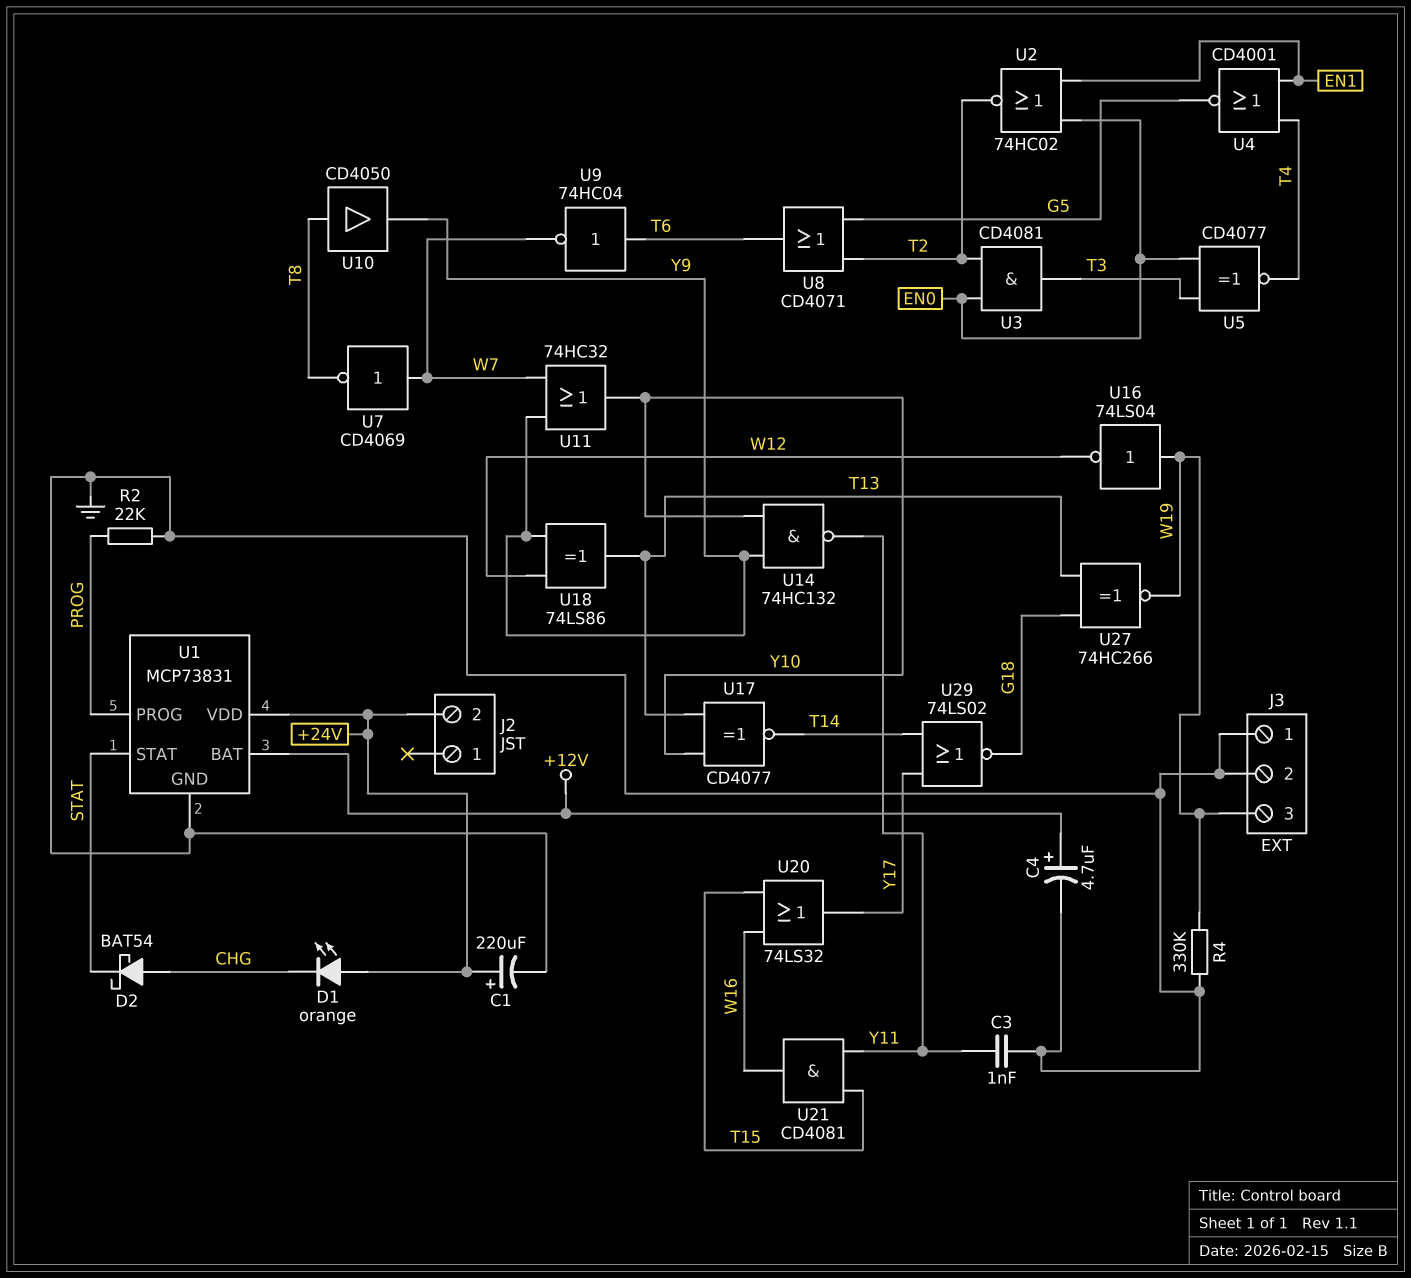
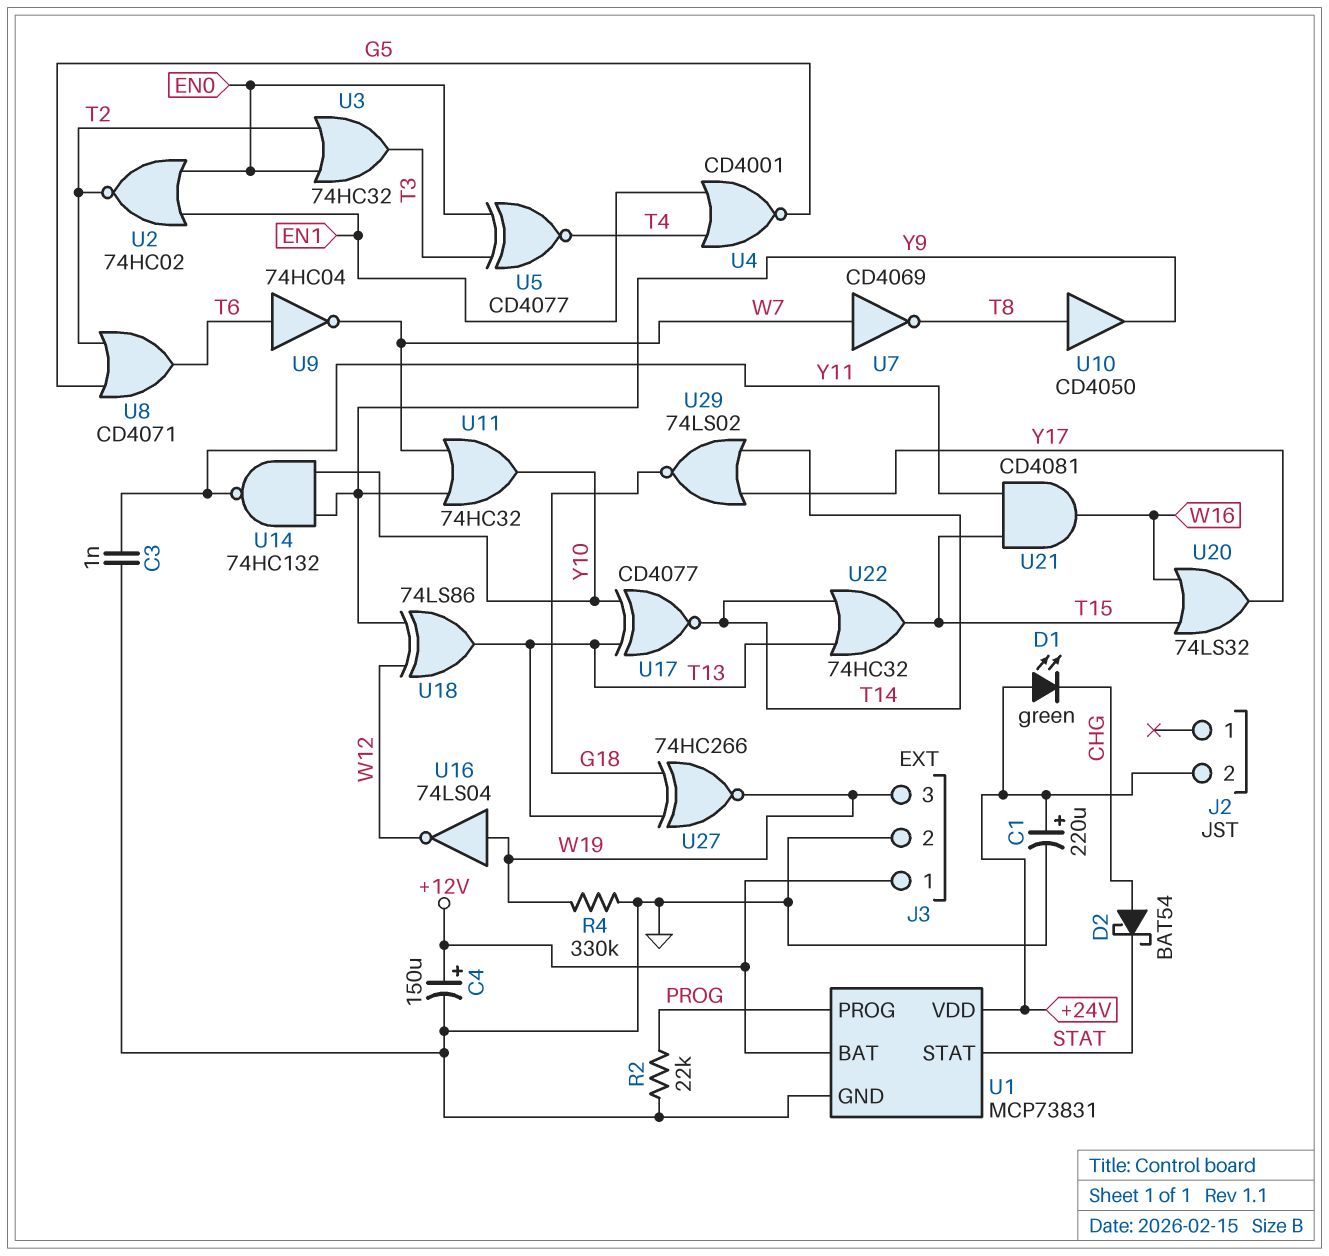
C4: 4.7uF (plus +12V, minus GND) -> 150uF (plus +12V, minus GND)
D1: LED orange (A +24V, K CHG) -> LED green (A +24V, K CHG)
J3 pin 1: GND -> +12V
U3: AND CD4081 (in EN0, in T2, out T3) -> OR 74HC32 (in EN0, in T2, out T3)
U22: none -> OR 74HC32 (in T13, in T14, out T15)

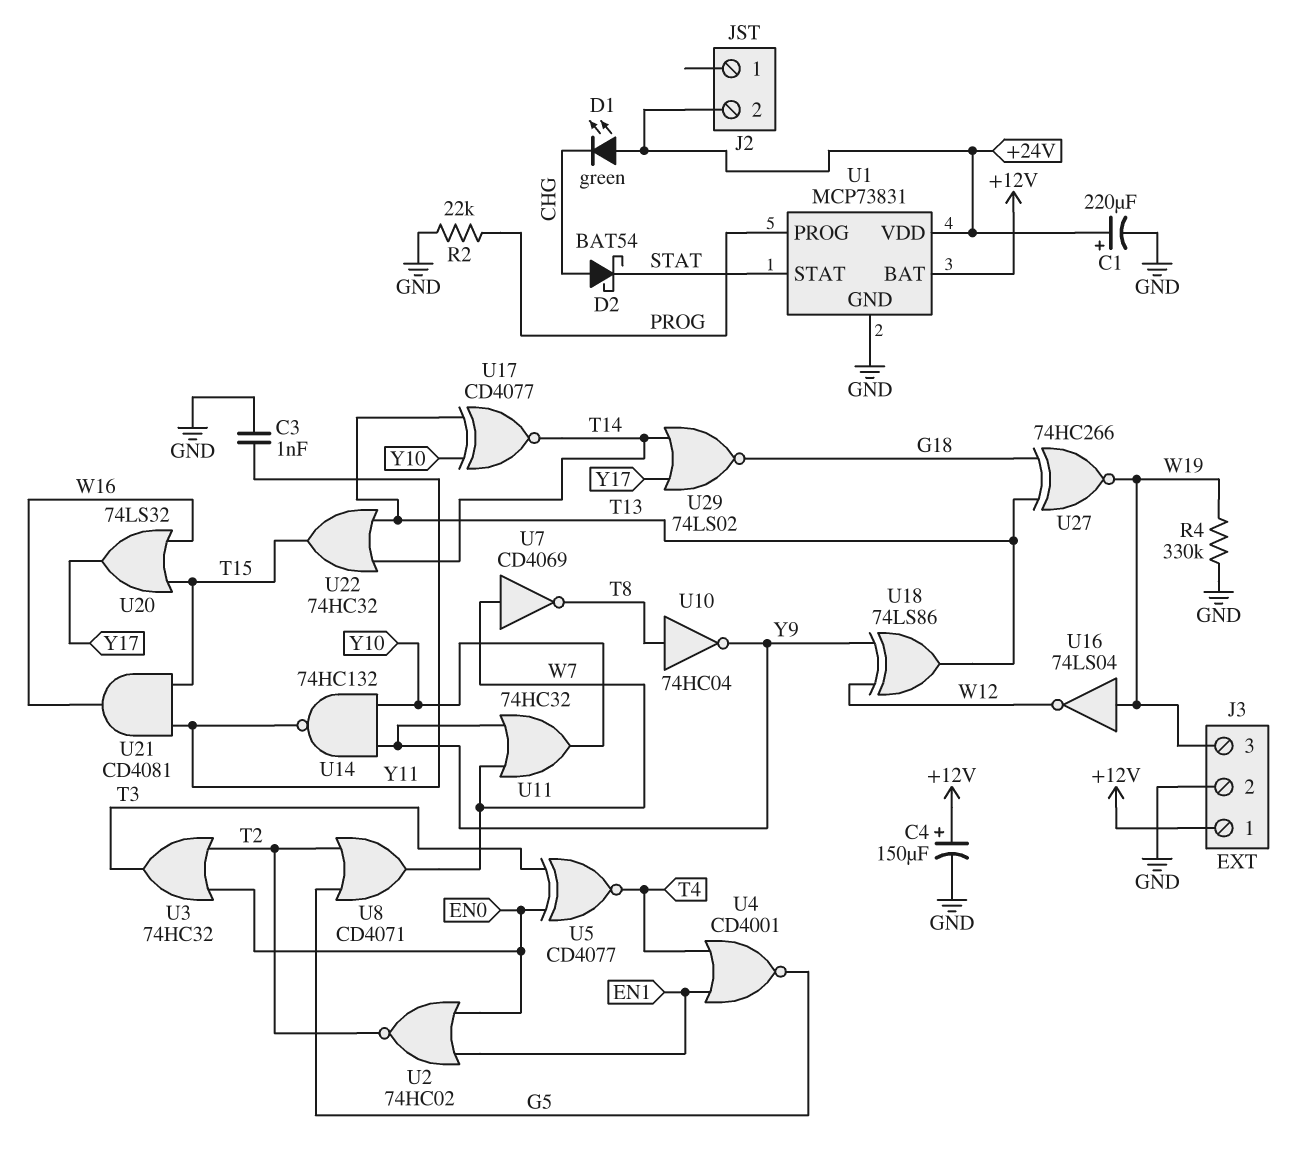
U8: OR CD4071 (in G5, in T2, out T6) -> OR CD4071 (in G5, in T2, out W7)
U9: NOT 74HC04 (in T6, out W7) -> none
U10: buffer CD4050 (in T8, out Y9) -> NOT 74HC04 (in T8, out Y9)

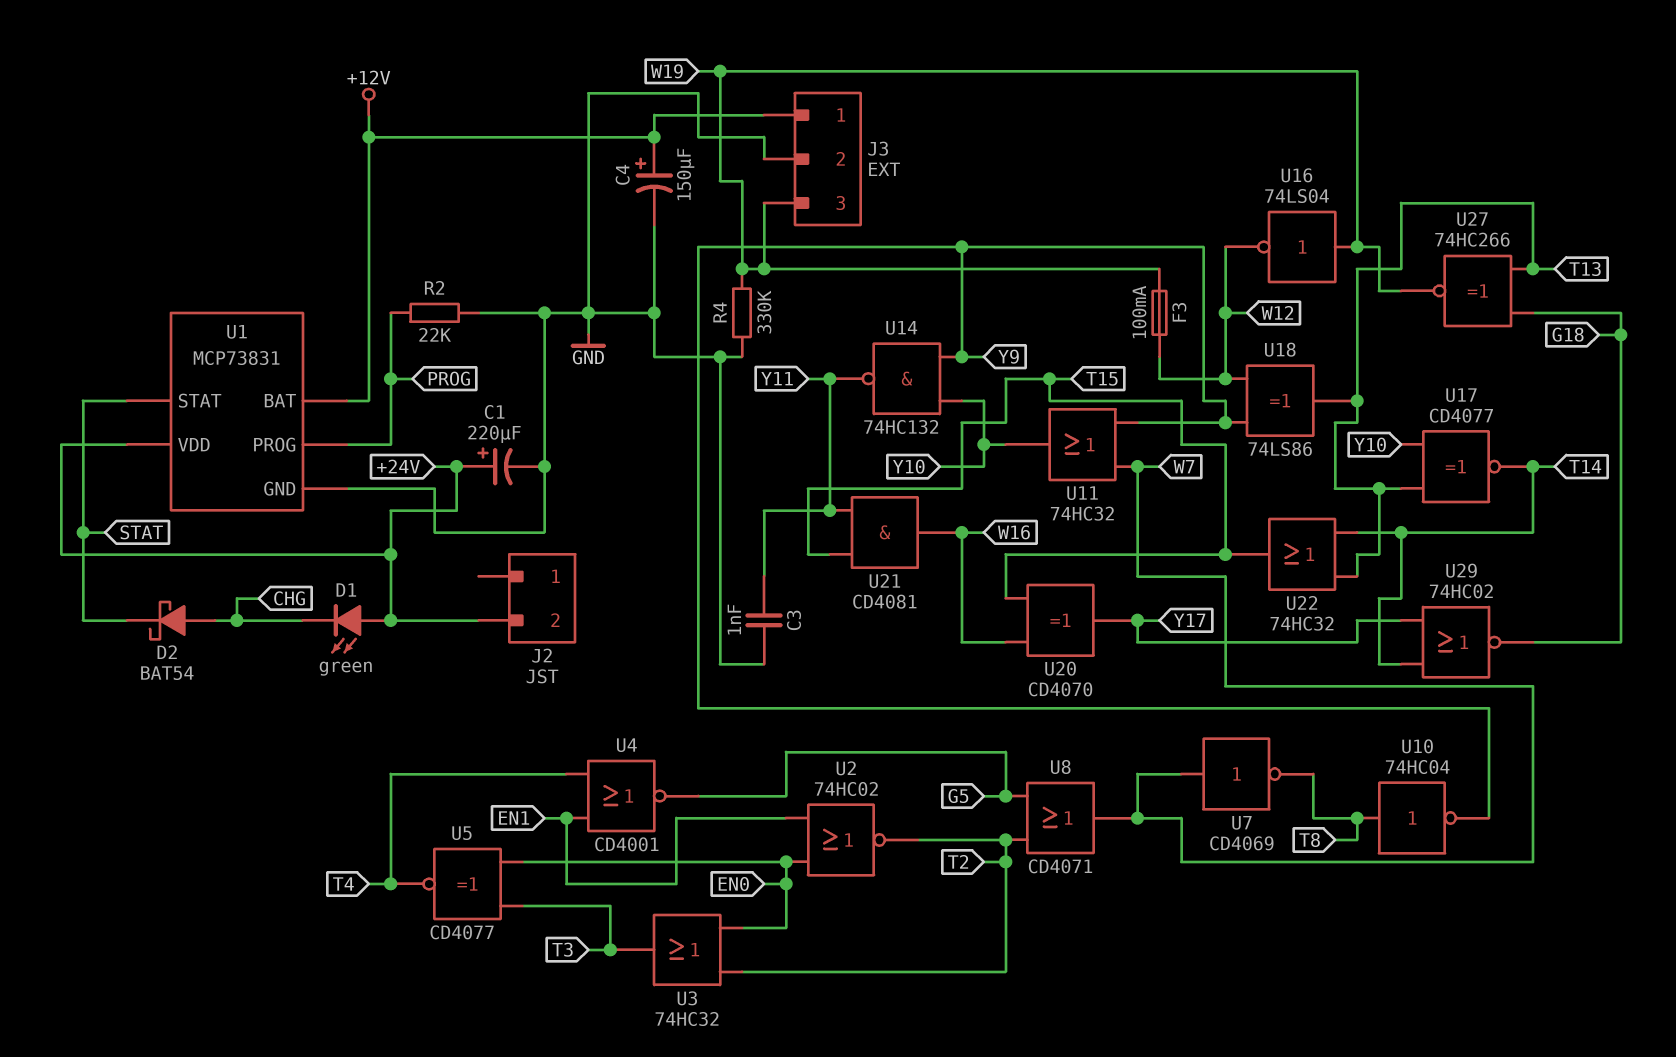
F3: none -> 100mA (W12, W19)
U20: OR 74LS32 (in T15, in W16, out Y17) -> XOR CD4070 (in T15, in W16, out Y17)
U29: NOR 74LS02 (in T14, in Y17, out G18) -> NOR 74HC02 (in T14, in Y17, out G18)

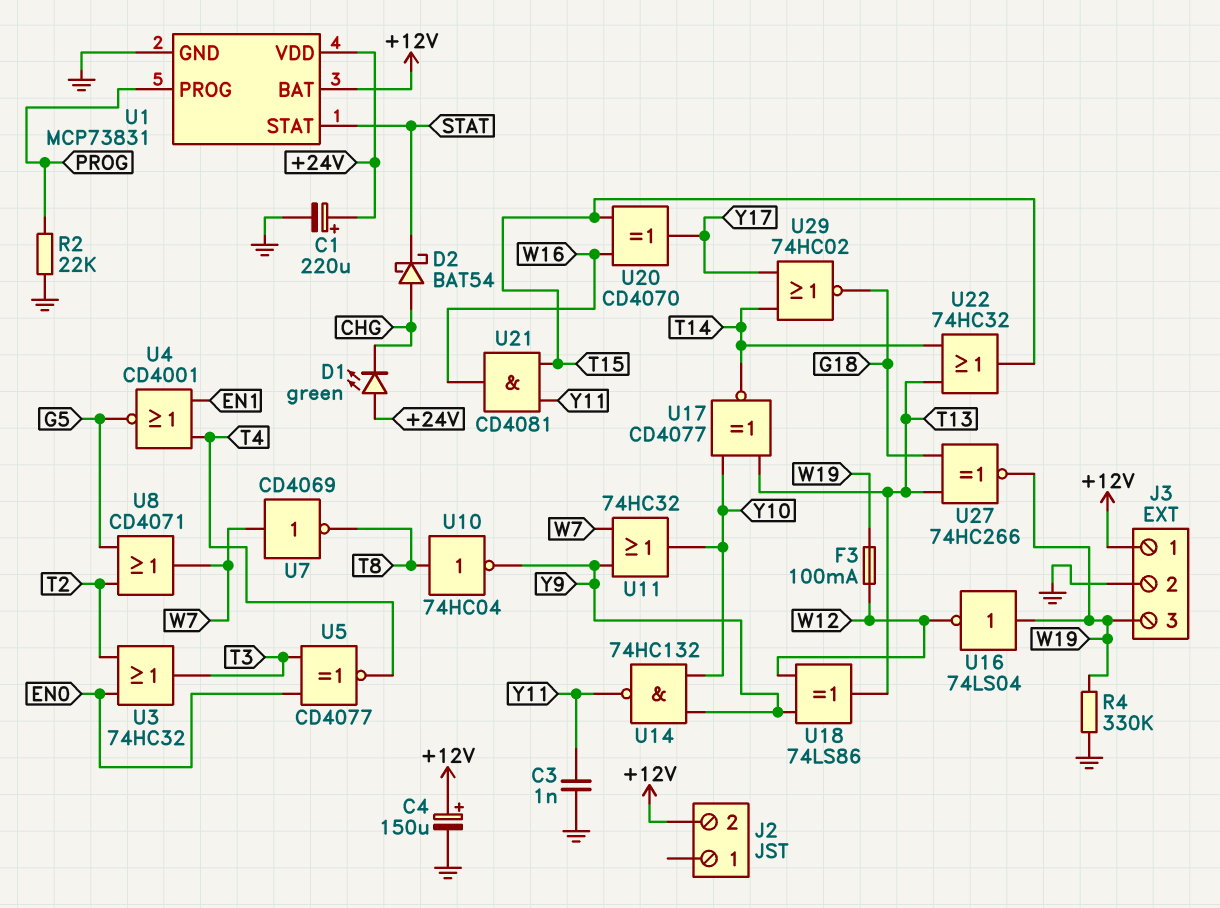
J2 pin 2: +24V -> +12V
U2: NOR 74HC02 (in EN0, in EN1, out T2) -> none

